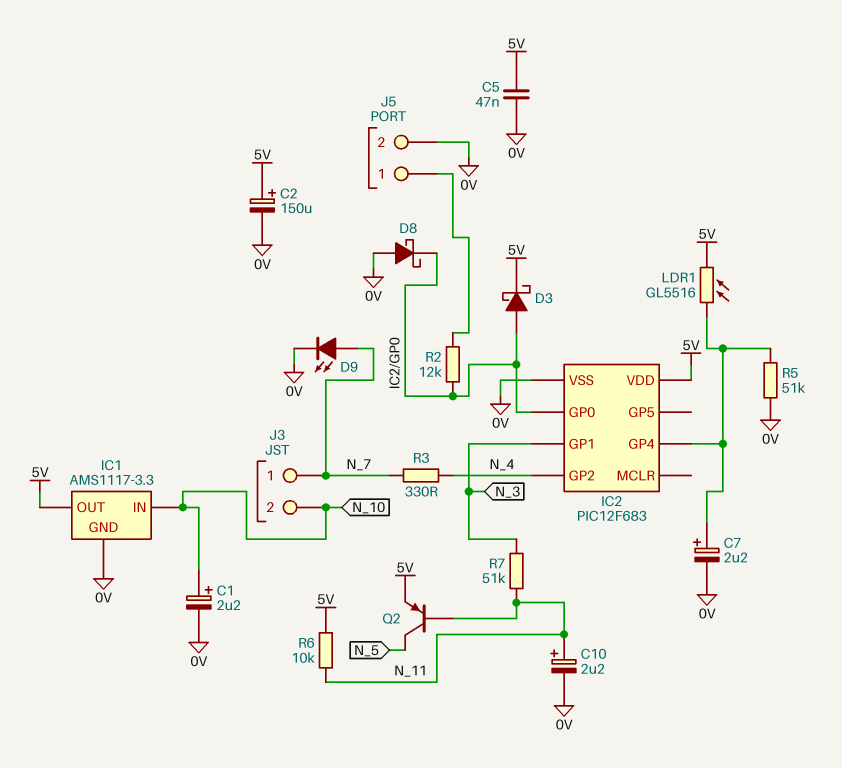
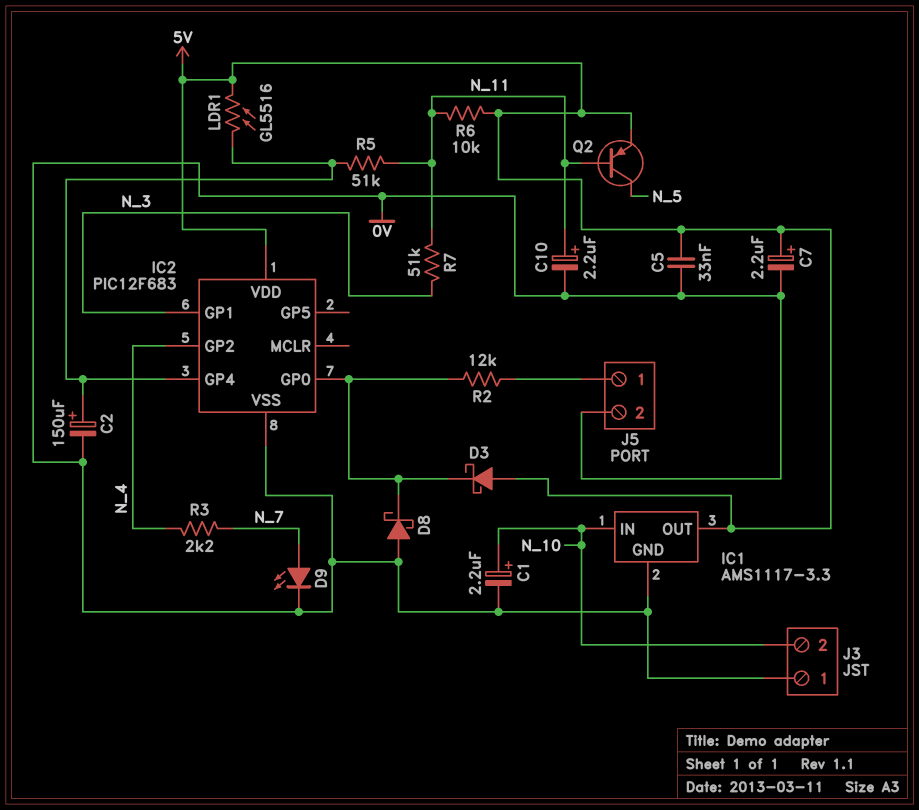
C2: 150uF (plus 5V, minus 0V) -> 150uF (plus IC2/GP4, minus 0V)
C5: 47nF (0V, 5V) -> 33nF (0V, 5V)
C7: 2.2uF (plus IC2/GP4, minus 0V) -> 2.2uF (plus 5V, minus 0V)
D3: schottky (A IC2/GP0, K 5V) -> schottky (A 5V, K IC2/GP0)
J3 pin 1: N_7 -> 0V
R3: 330 (N_4, N_7) -> 2.2k (N_4, N_7)
R5: 51k (0V, IC2/GP4) -> 51k (IC2/GP4, N_11)

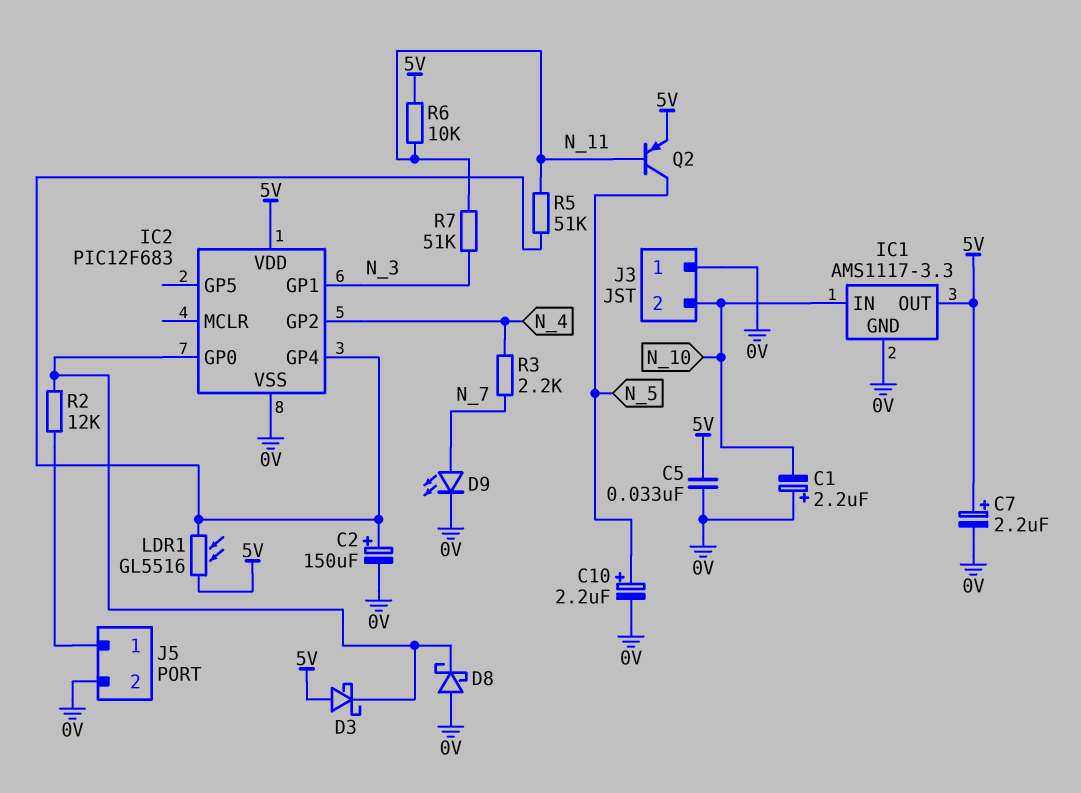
C1: 2.2uF (plus N_10, minus 0V) -> 2.2uF (plus 0V, minus N_10)
C10: 2.2uF (plus N_11, minus 0V) -> 2.2uF (plus N_5, minus 0V)

